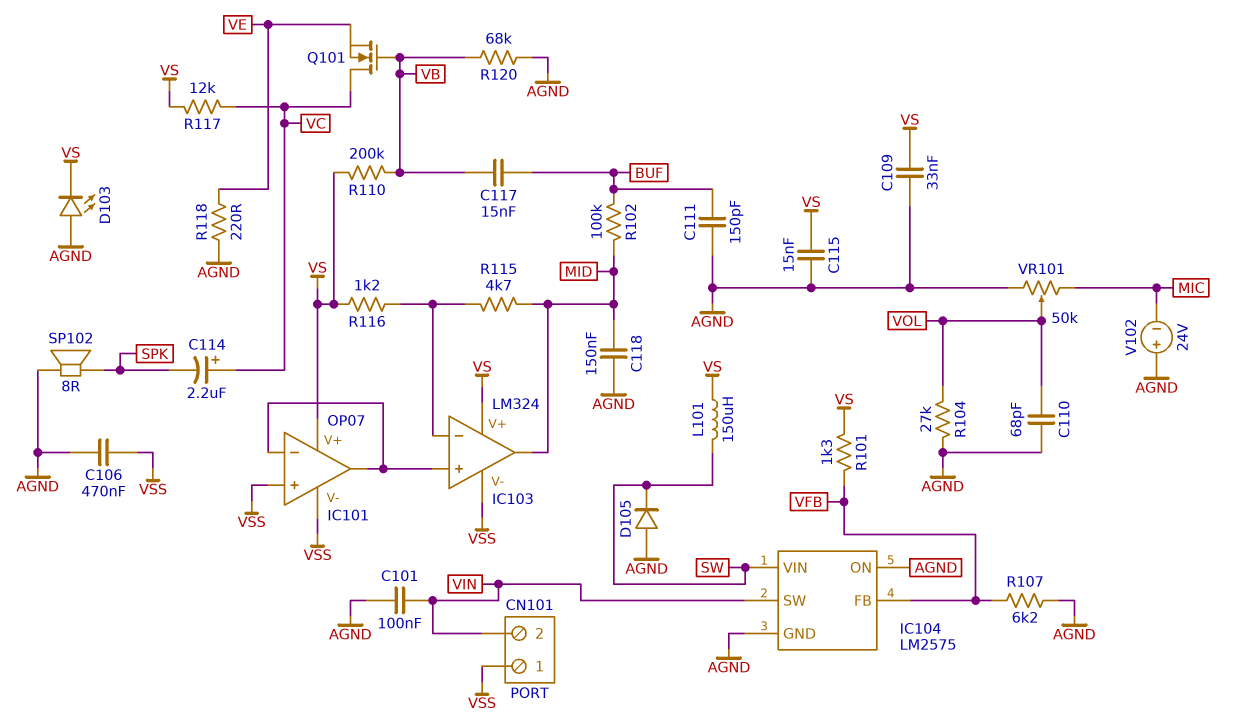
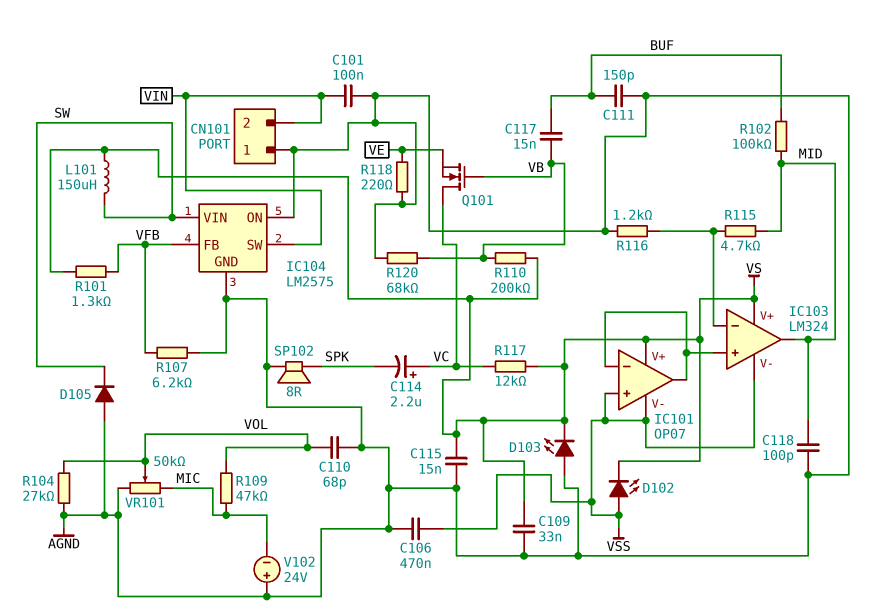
C118: 150nF (AGND, MID) -> 100pF (AGND, MID)
CN101 pin 1: VSS -> AGND
D102: none -> LED (A VSS, K VS)
R109: none -> 47k (MIC, VOL)
R116: 1.2k (IC103/in-, VS) -> 1.2k (AGND, IC103/in-)

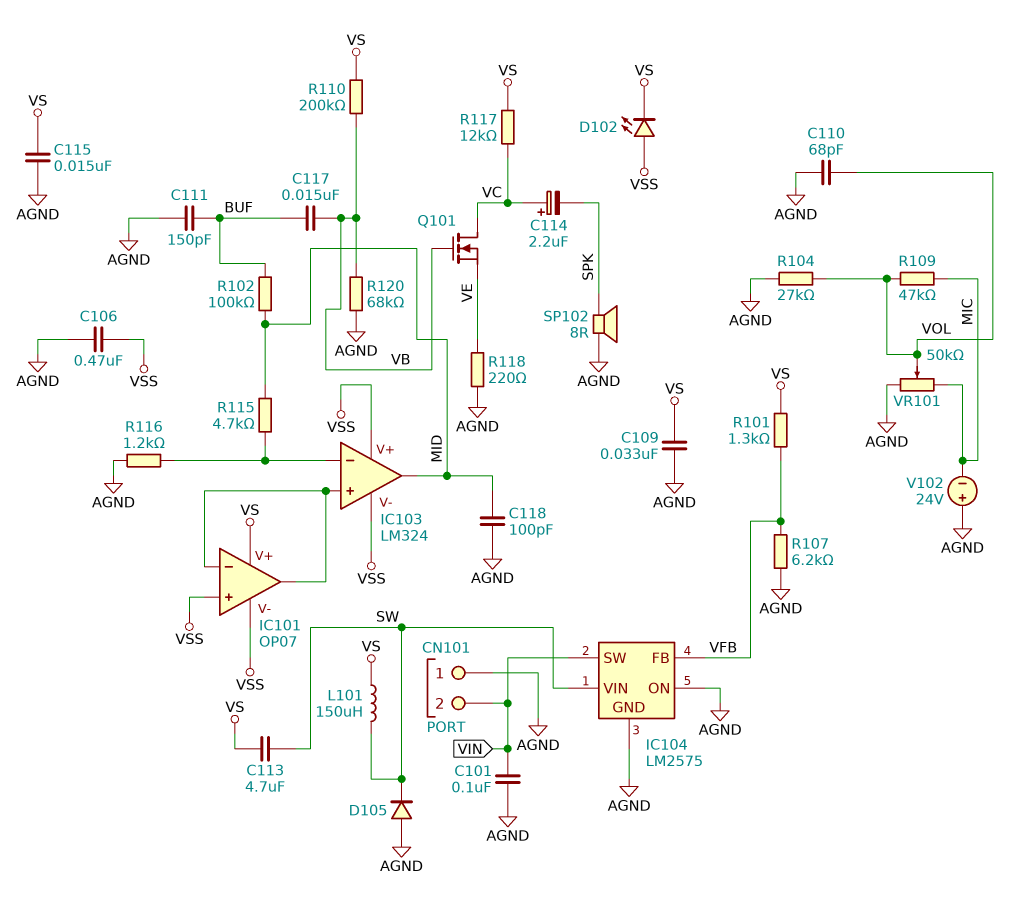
C113: none -> 4.7uF (SW, VS)
D103: LED (A AGND, K VS) -> none
IC103 pin V+: VS -> VSS

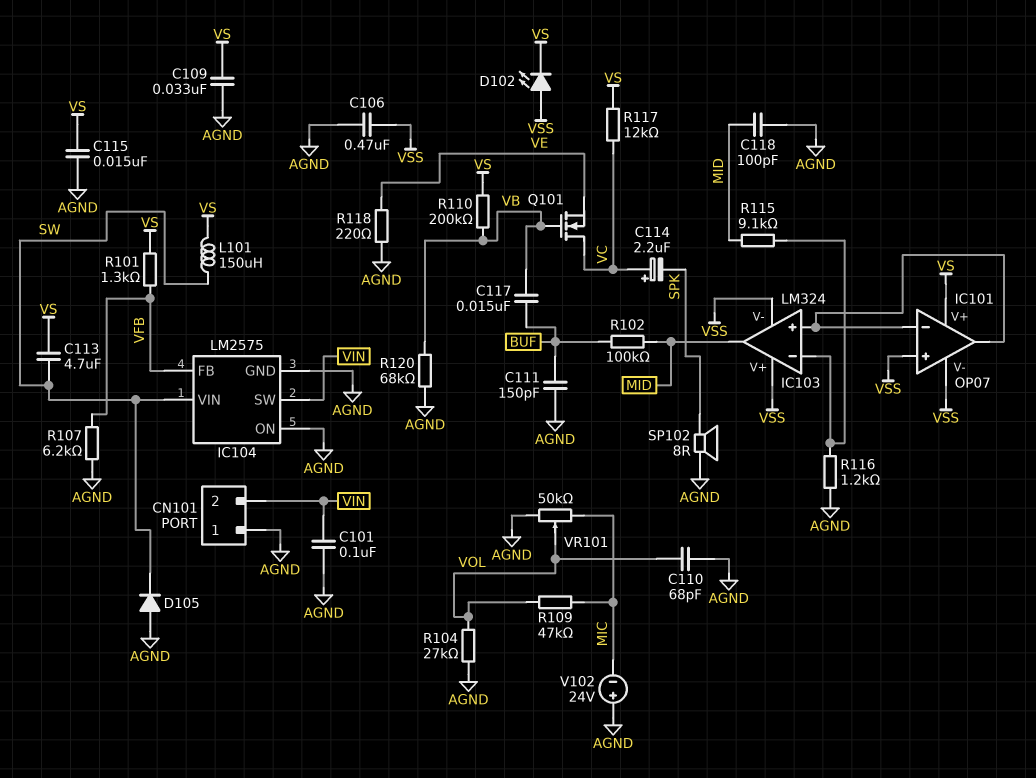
R115: 4.7k (IC103/in-, MID) -> 9.1k (IC103/in-, MID)

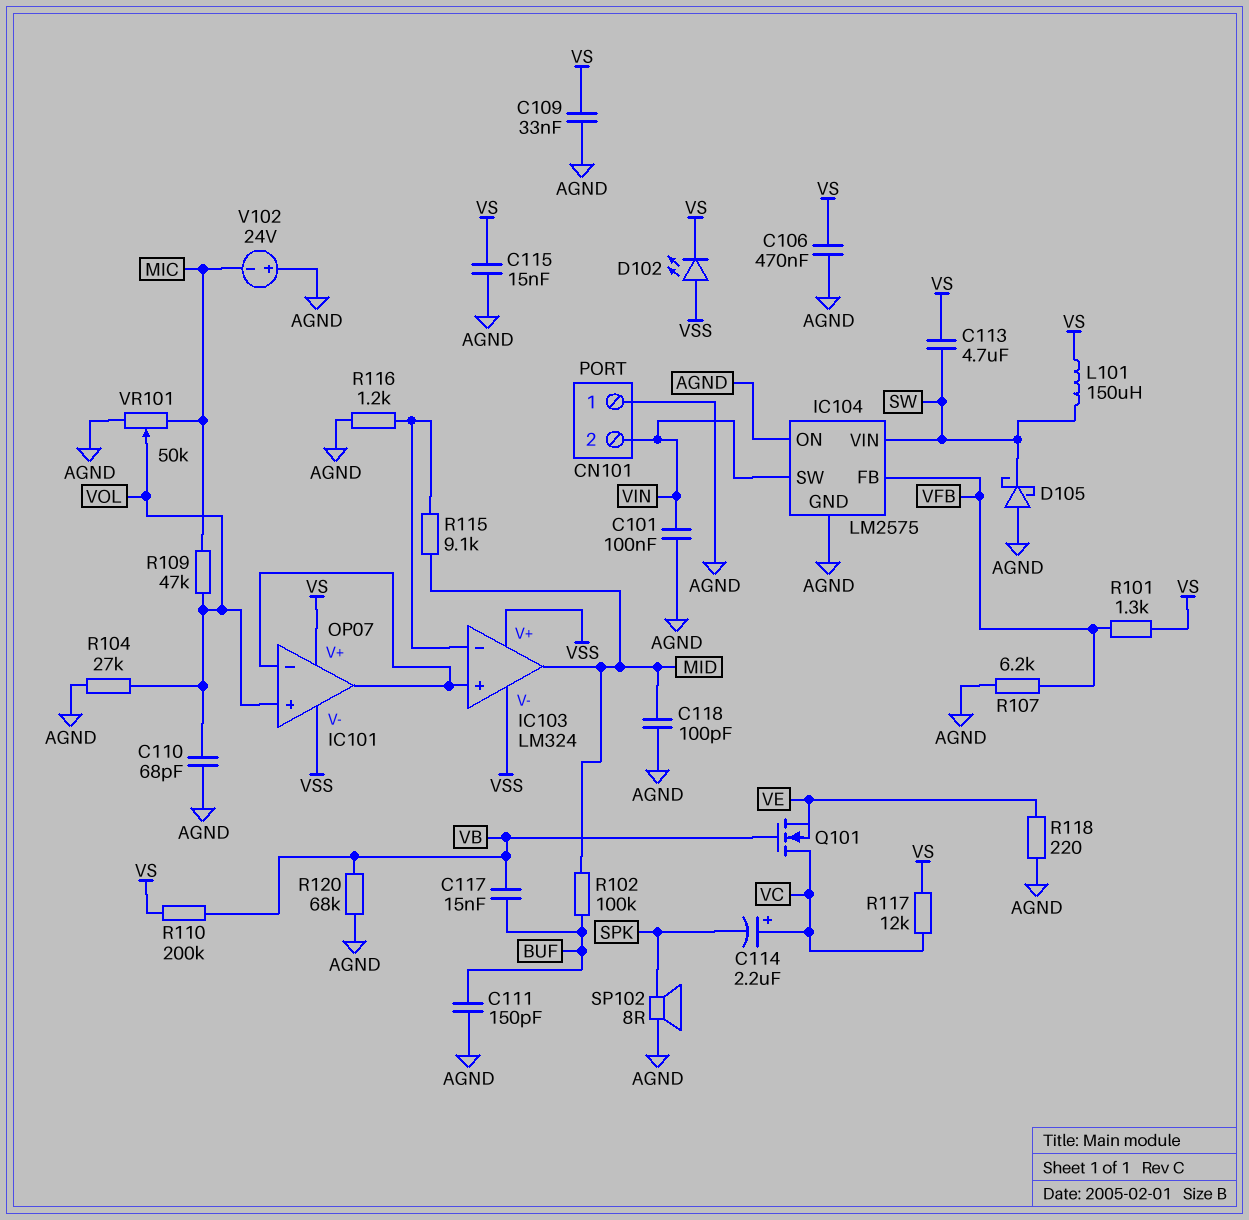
C106: 470nF (AGND, VSS) -> 470nF (AGND, VS)
D105: diode (A AGND, K SW) -> schottky (A AGND, K SW)
IC101 pin in+: VSS -> VOL

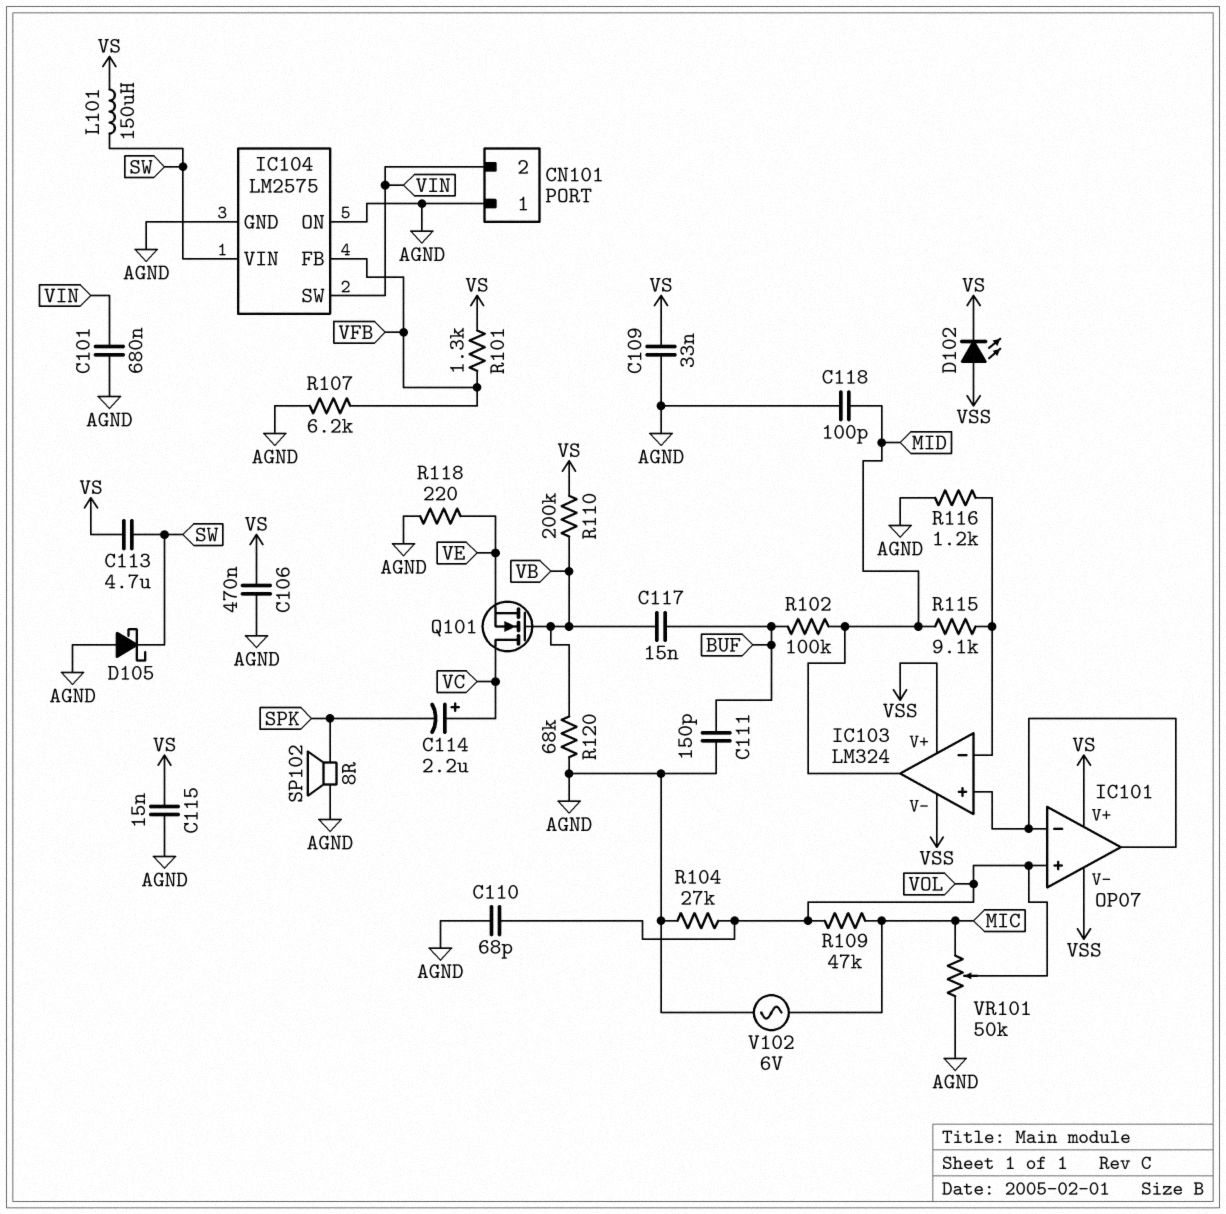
C101: 100nF (AGND, VIN) -> 680nF (AGND, VIN)
R117: 12k (VC, VS) -> none
V102: 24V (plus AGND, minus MIC) -> AC 6V (AGND, MIC)

